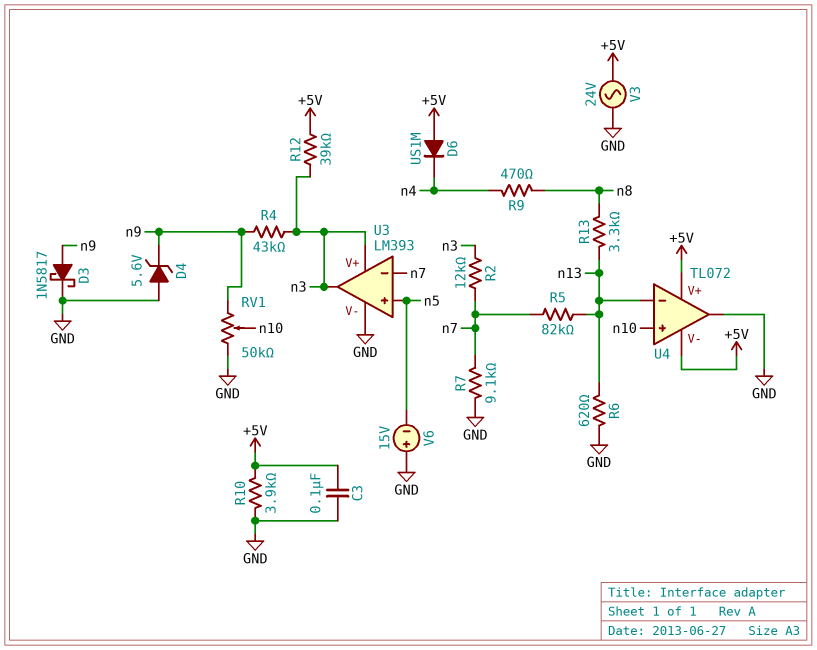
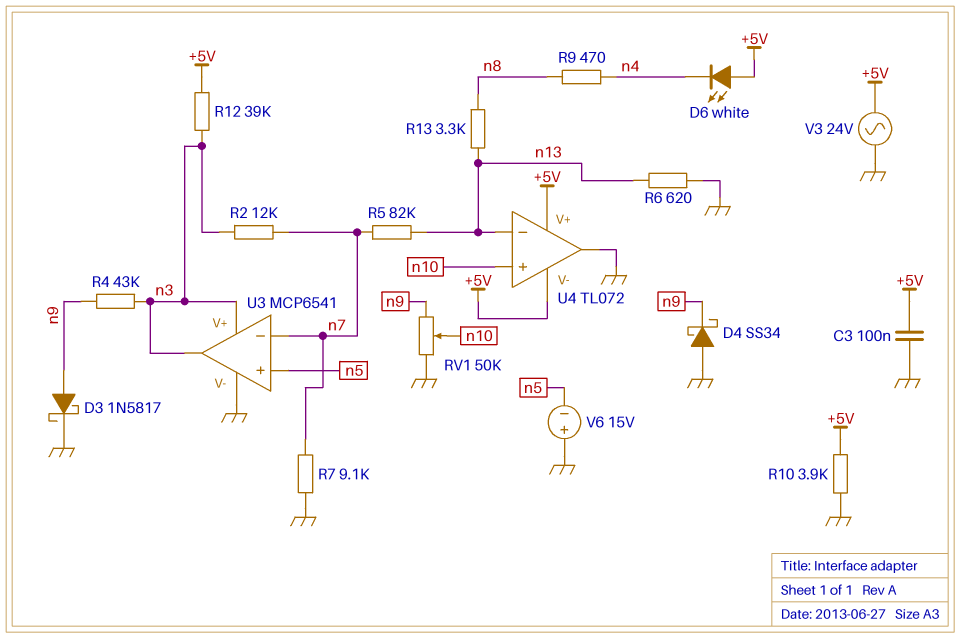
D4: zener 5.6V (A GND, K n9) -> schottky SS34 (A GND, K n9)
D6: diode US1M (A +5V, K n4) -> LED white (A +5V, K n4)
U3: LM393 -> MCP6541

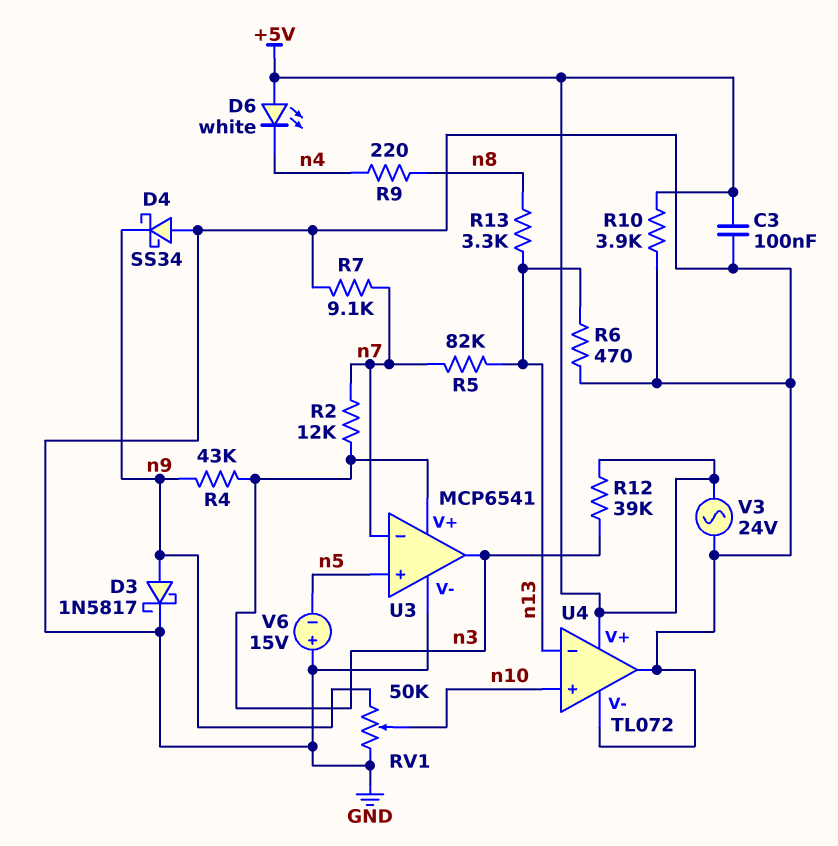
R6: 620 (GND, n13) -> 470 (GND, n13)
R9: 470 (n4, n8) -> 220 (n4, n8)
U4 pin V-: +5V -> GND

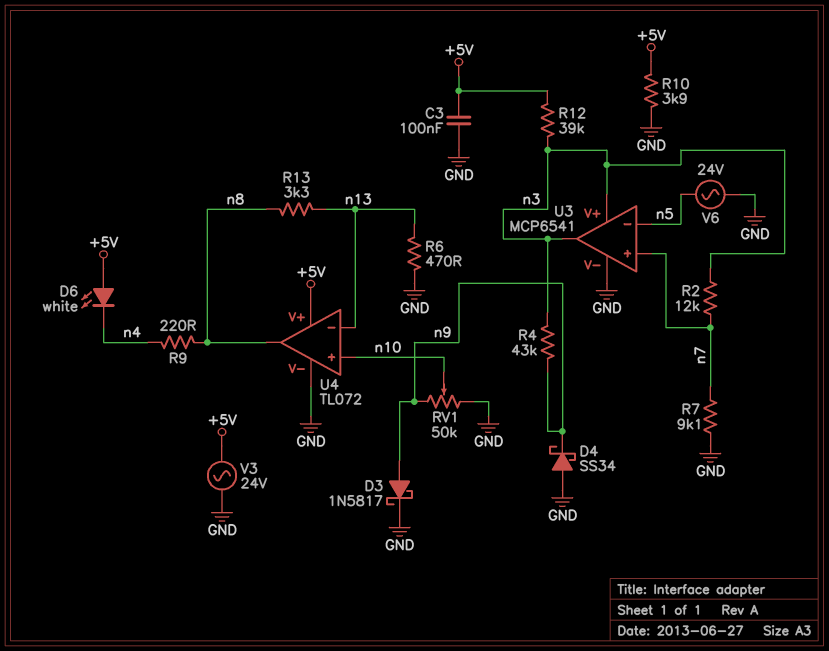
R5: 82k (n7, n13) -> none
U3 pin in+: n5 -> n7
U3 pin in-: n7 -> n5
U4 pin out: GND -> n8
V6: 15V (plus GND, minus n5) -> AC 24V (GND, n5)

